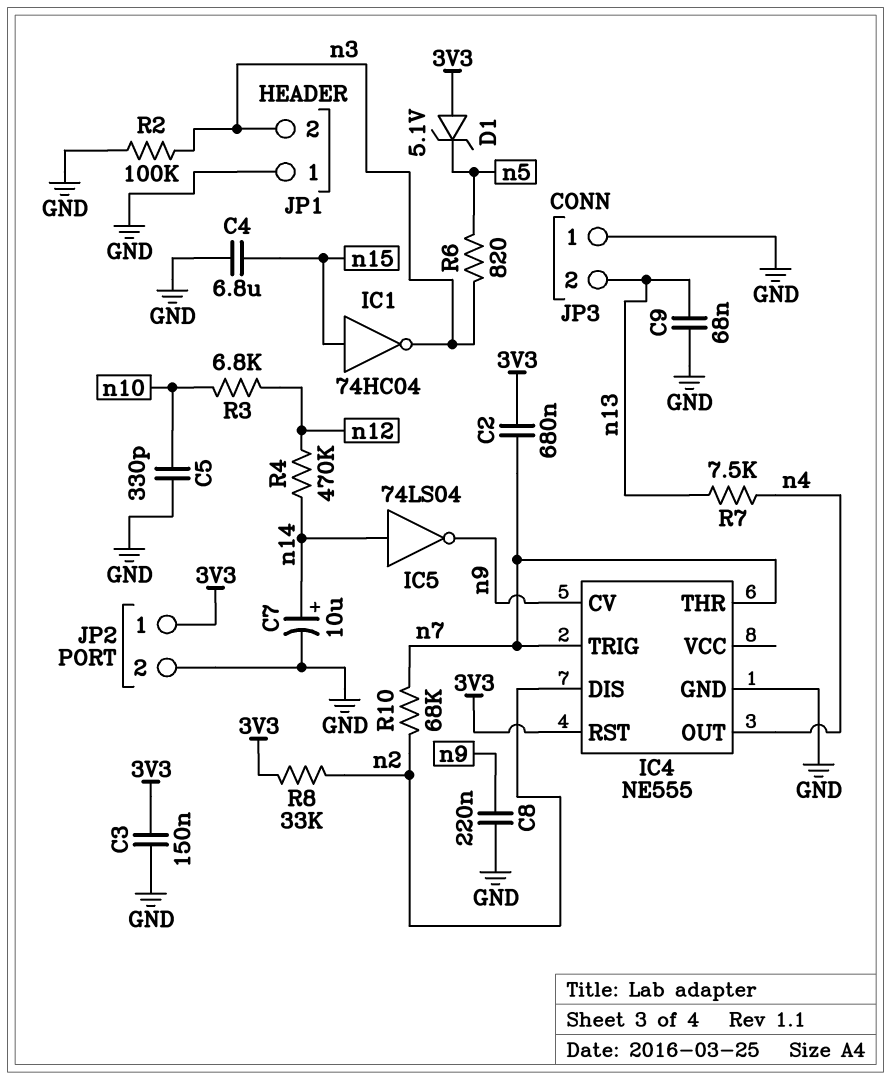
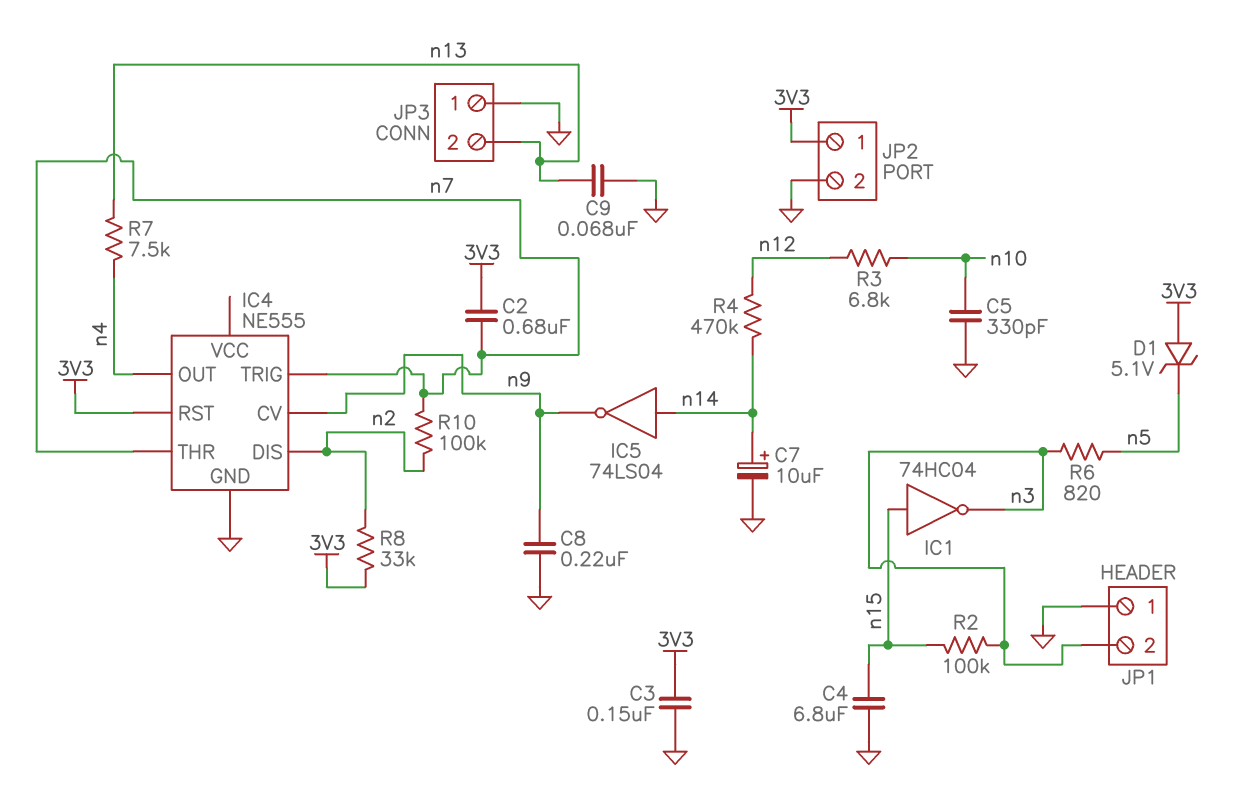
R2: 100k (GND, n3) -> 100k (n3, n15)
R10: 68k (n2, n7) -> 100k (n2, n7)

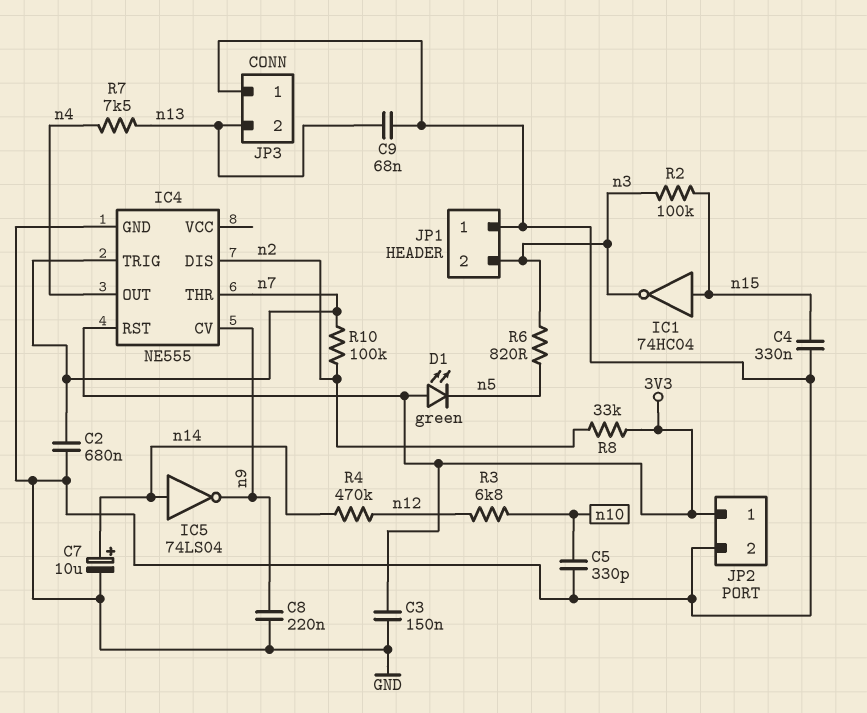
C2: 680nF (3V3, n7) -> 680nF (GND, n7)
C4: 6.8uF (GND, n15) -> 330nF (GND, n15)
D1: zener 5.1V (A 3V3, K n5) -> LED green (A 3V3, K n5)

